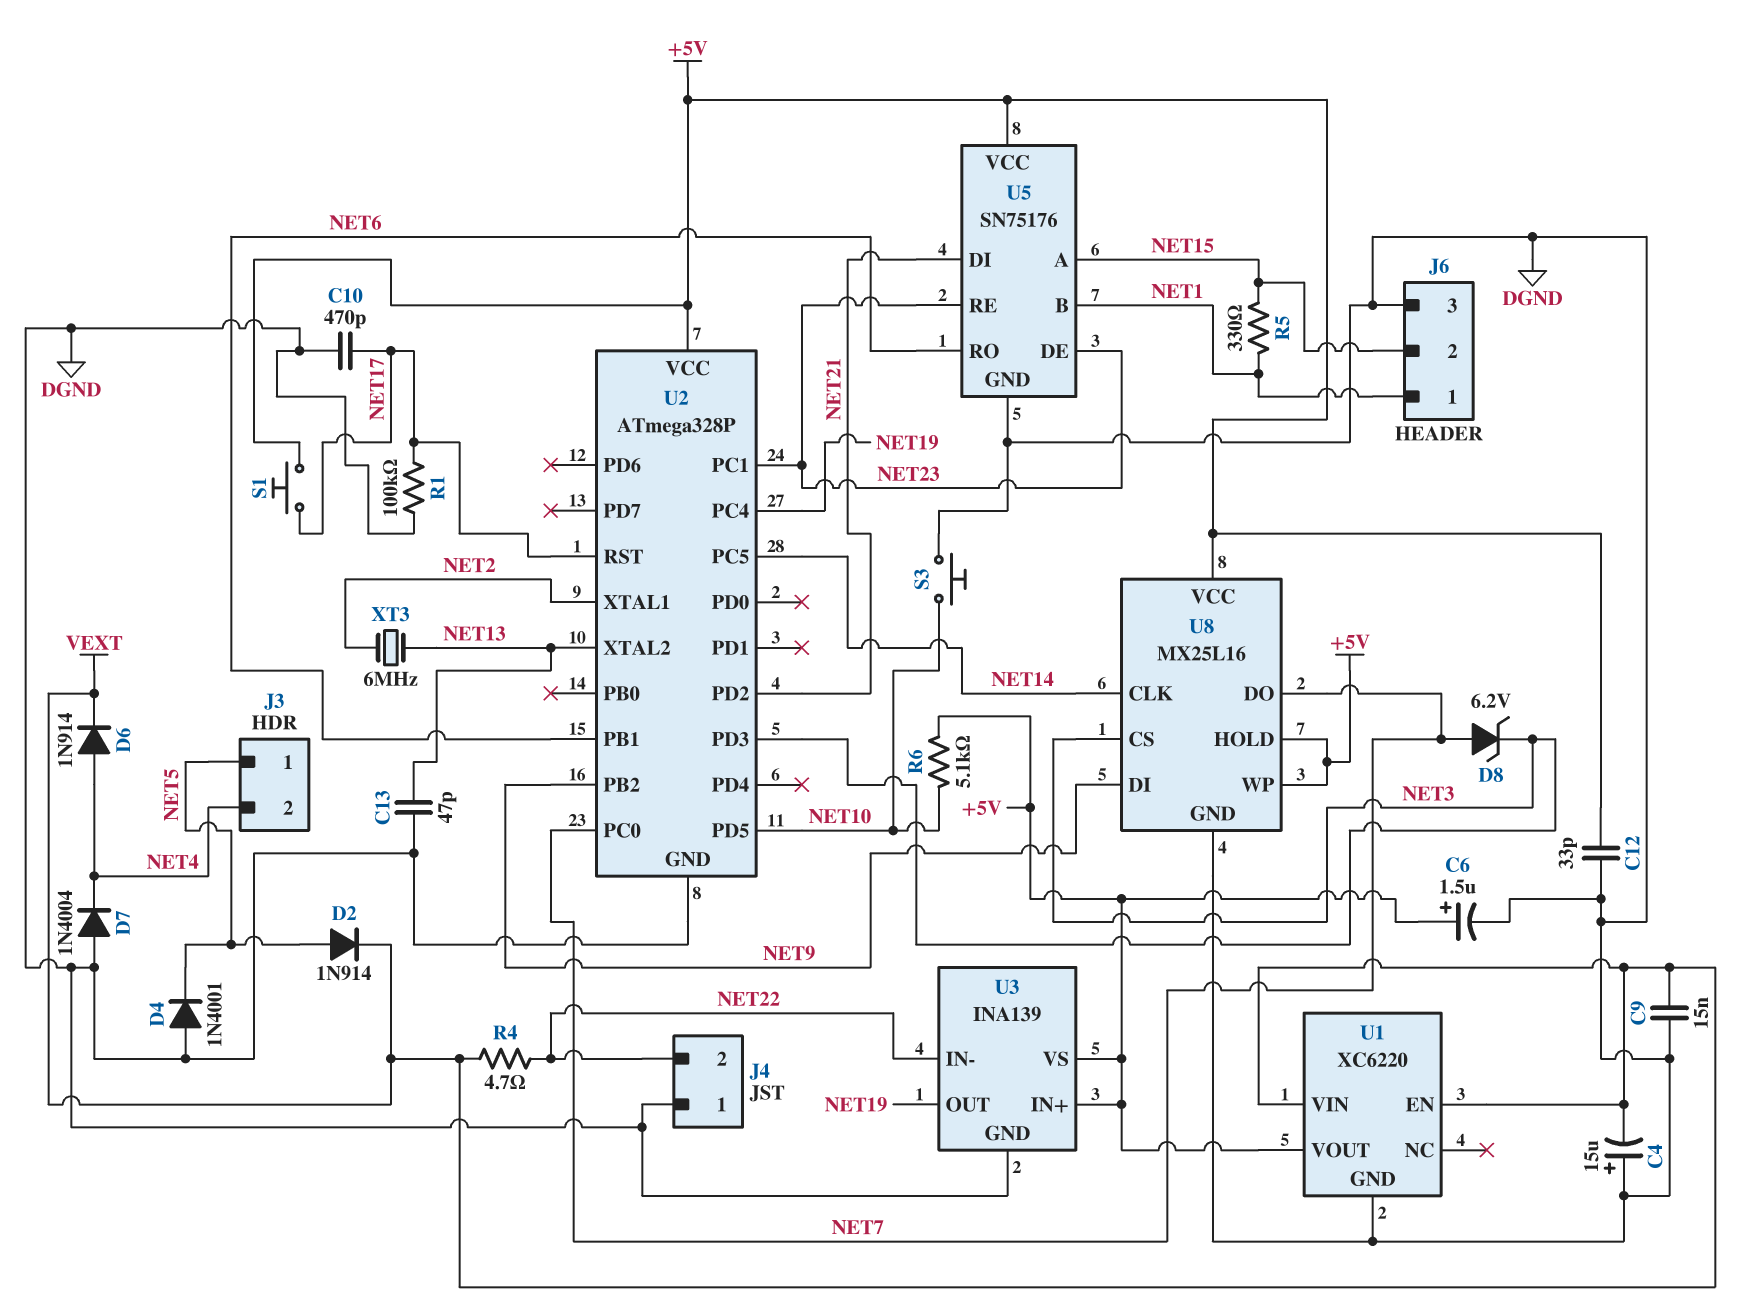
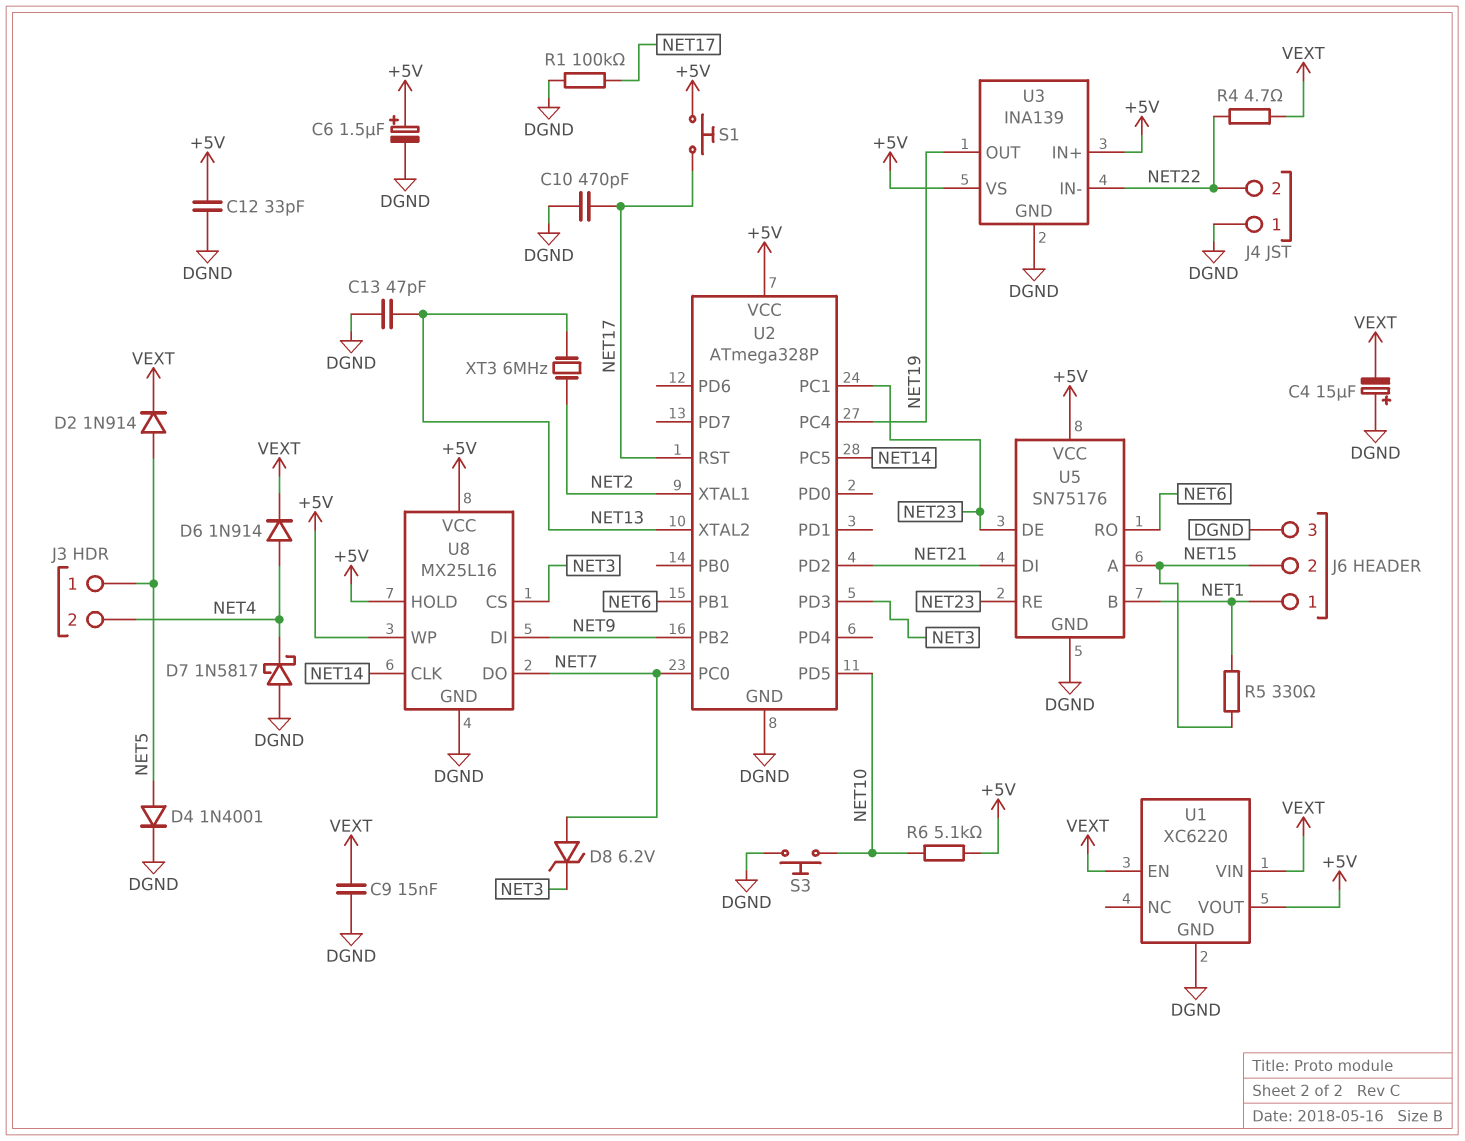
D4: diode 1N4001 (A DGND, K NET5) -> diode 1N4001 (A NET5, K DGND)
D7: diode 1N4004 (A DGND, K NET4) -> schottky 1N5817 (A DGND, K NET4)

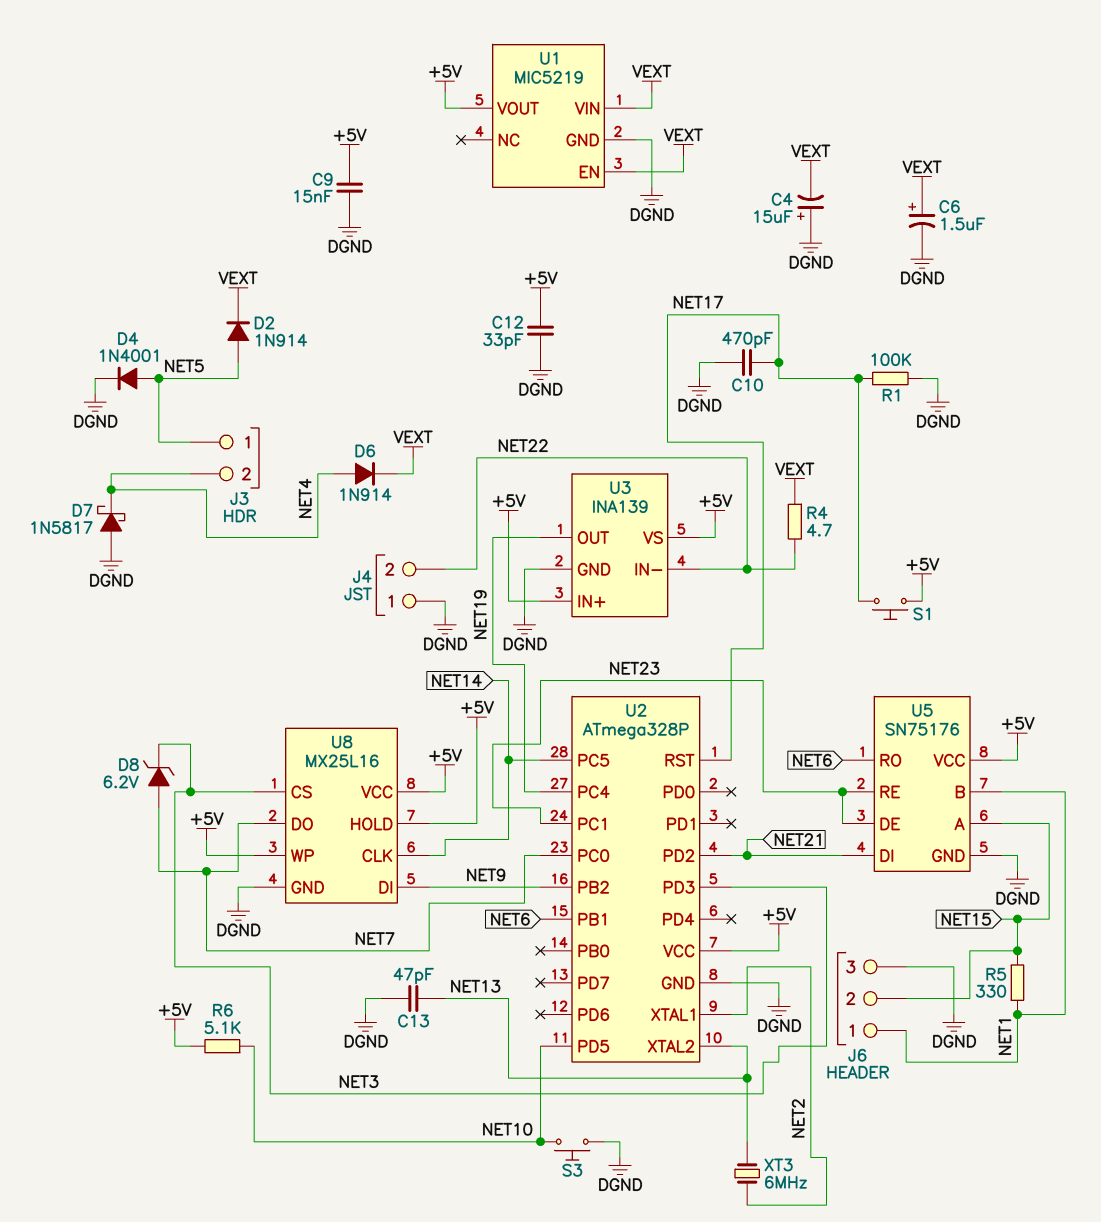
C6: 1.5uF (plus +5V, minus DGND) -> 1.5uF (plus VEXT, minus DGND)
C9: 15nF (DGND, VEXT) -> 15nF (+5V, DGND)
U1: XC6220 -> MIC5219

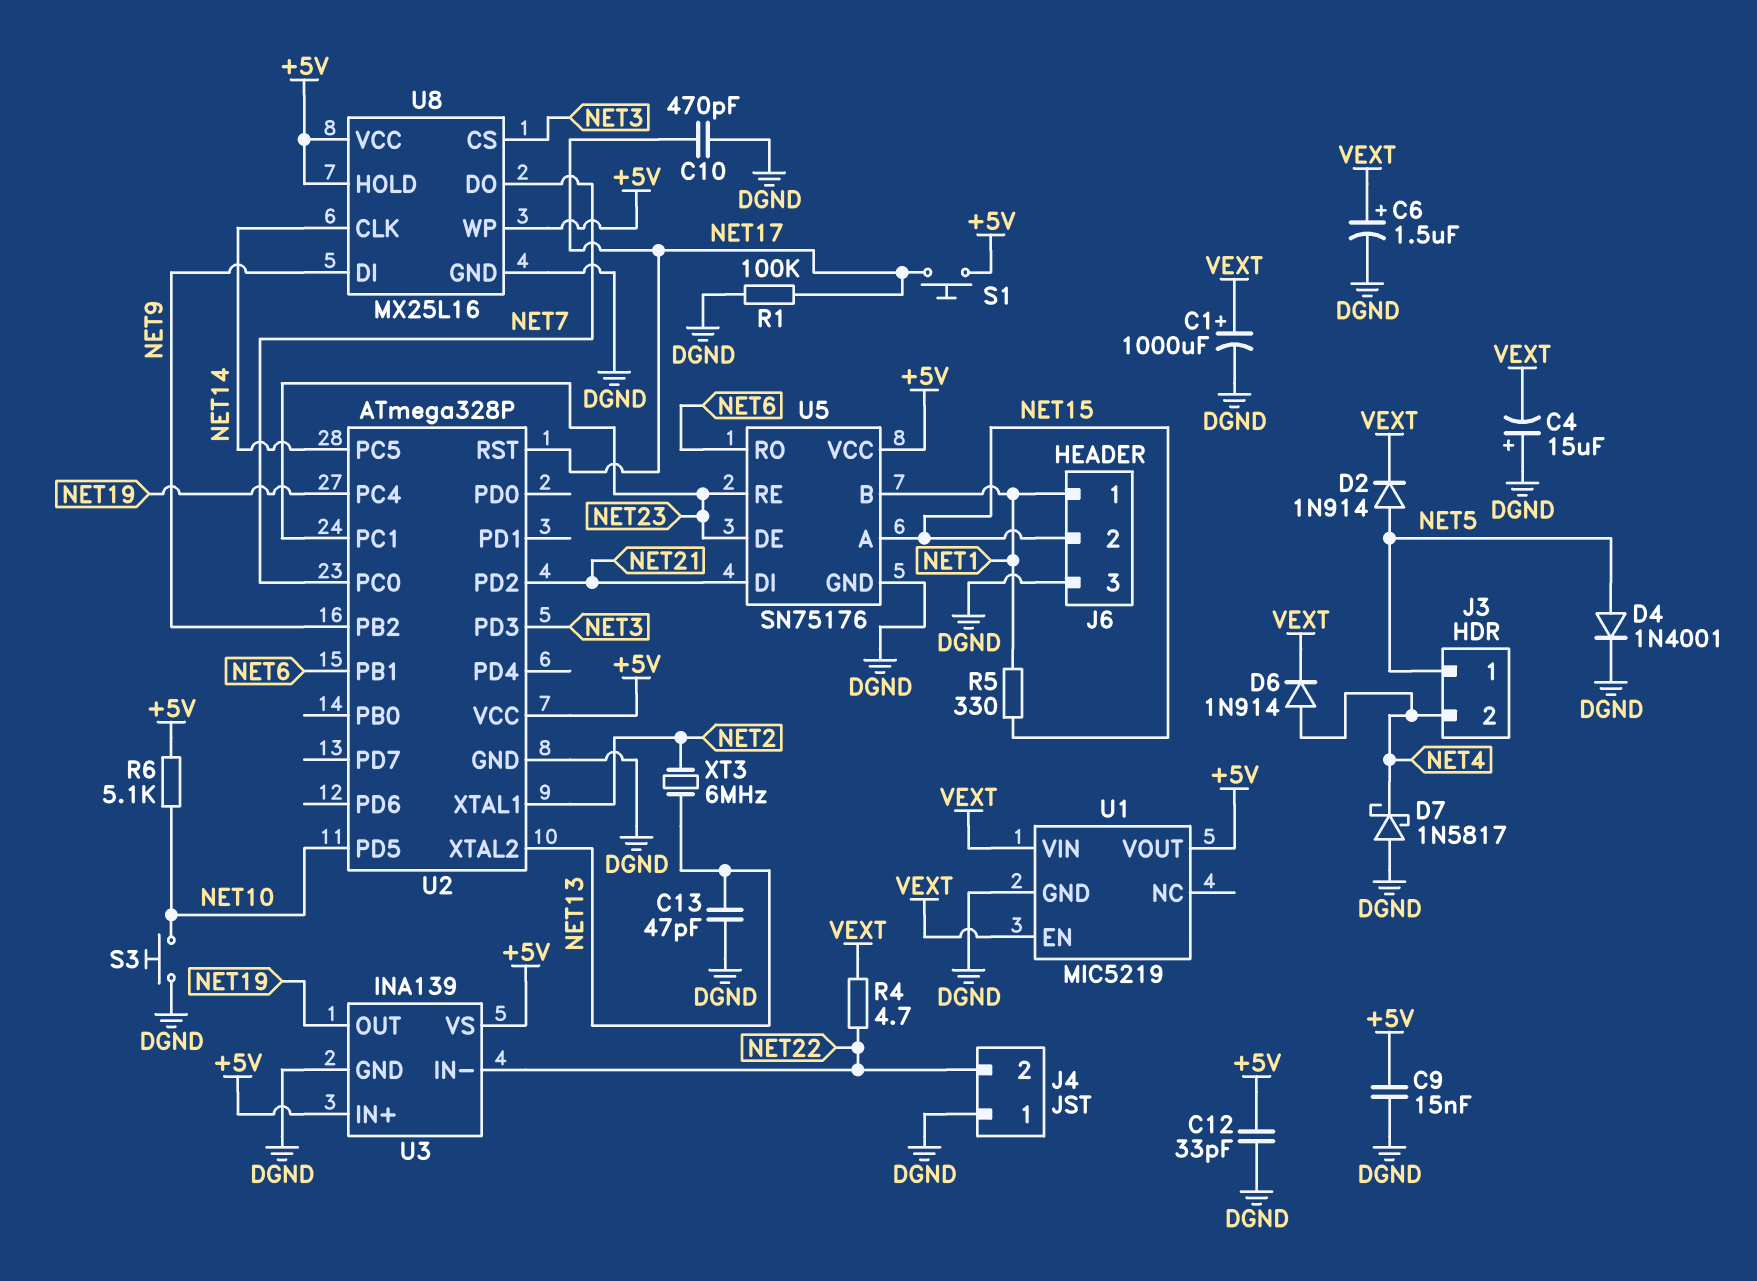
C1: none -> 1000uF (plus VEXT, minus DGND)
D8: zener 6.2V (A NET7, K NET3) -> none

